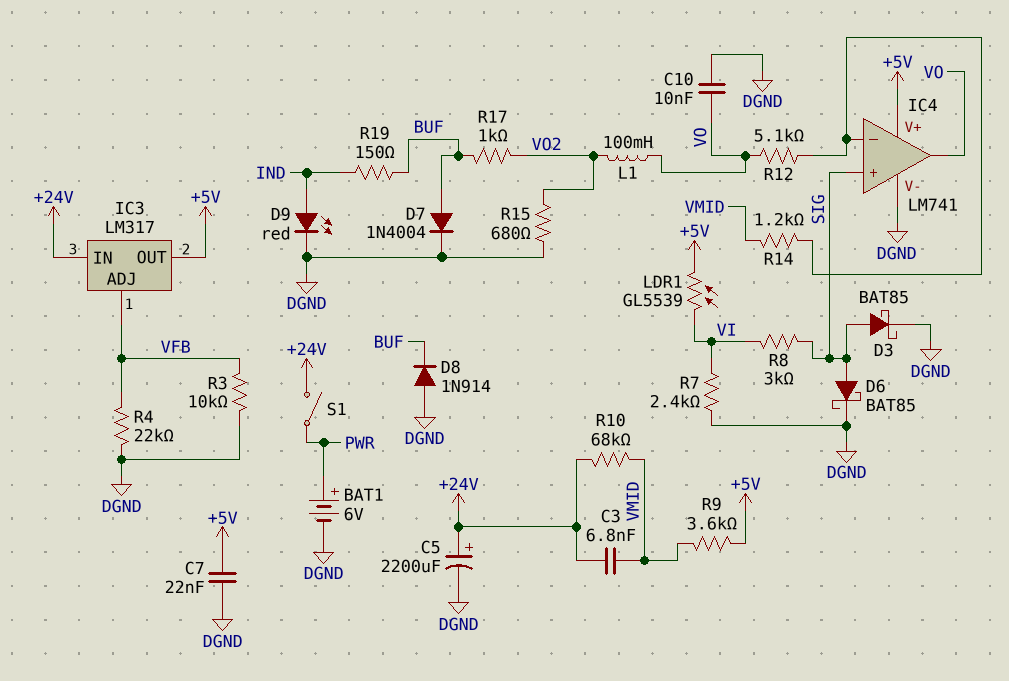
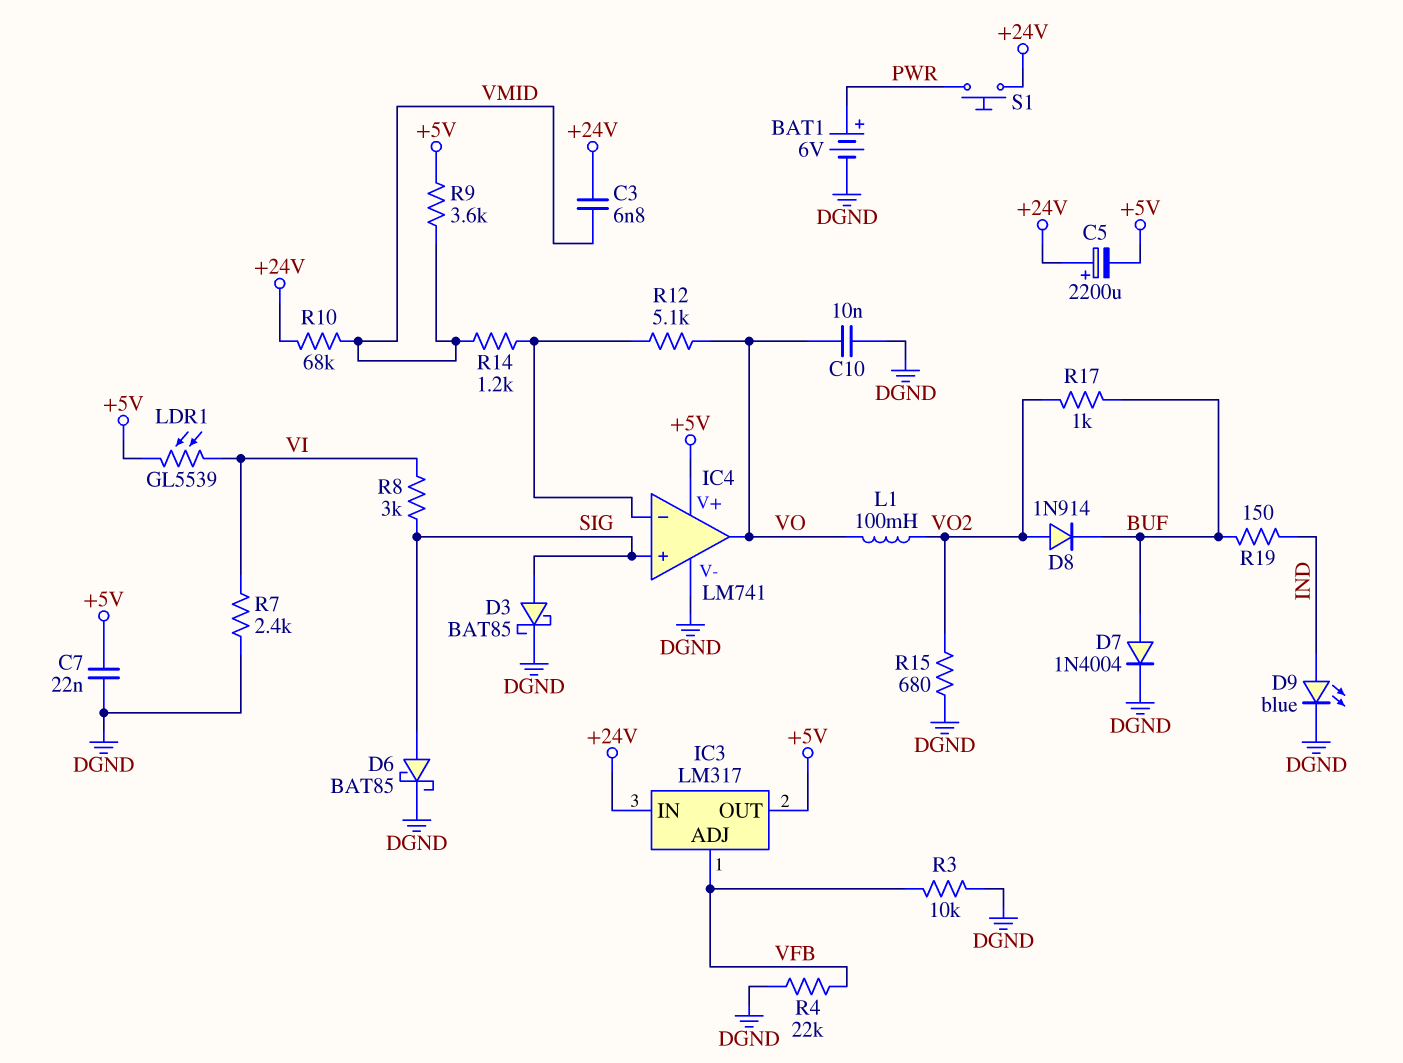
C5: 2200uF (plus +24V, minus DGND) -> 2200uF (plus +24V, minus +5V)
D8: diode 1N914 (A DGND, K BUF) -> diode 1N914 (A VO2, K BUF)
D9: LED red (A IND, K DGND) -> LED blue (A IND, K DGND)
S1: switch (+24V, PWR) -> button (+24V, PWR)

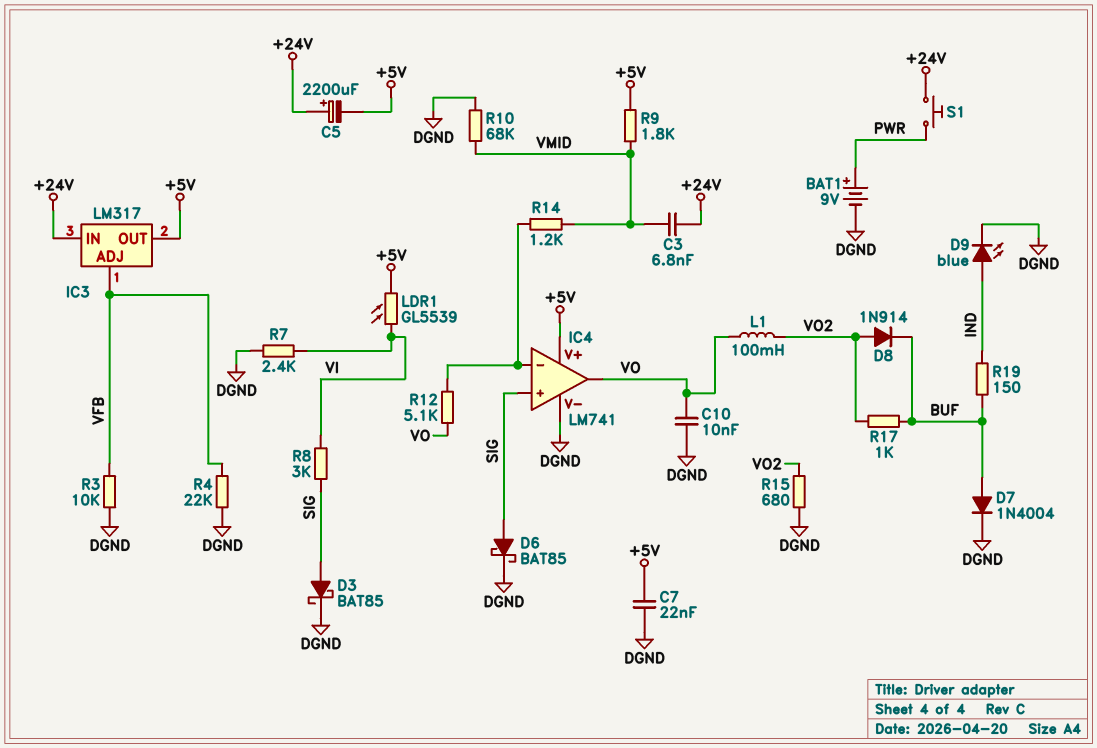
BAT1: 6V (plus PWR, minus DGND) -> 9V (plus PWR, minus DGND)
R9: 3.6k (+5V, VMID) -> 1.8k (+5V, VMID)
R10: 68k (+24V, VMID) -> 68k (DGND, VMID)

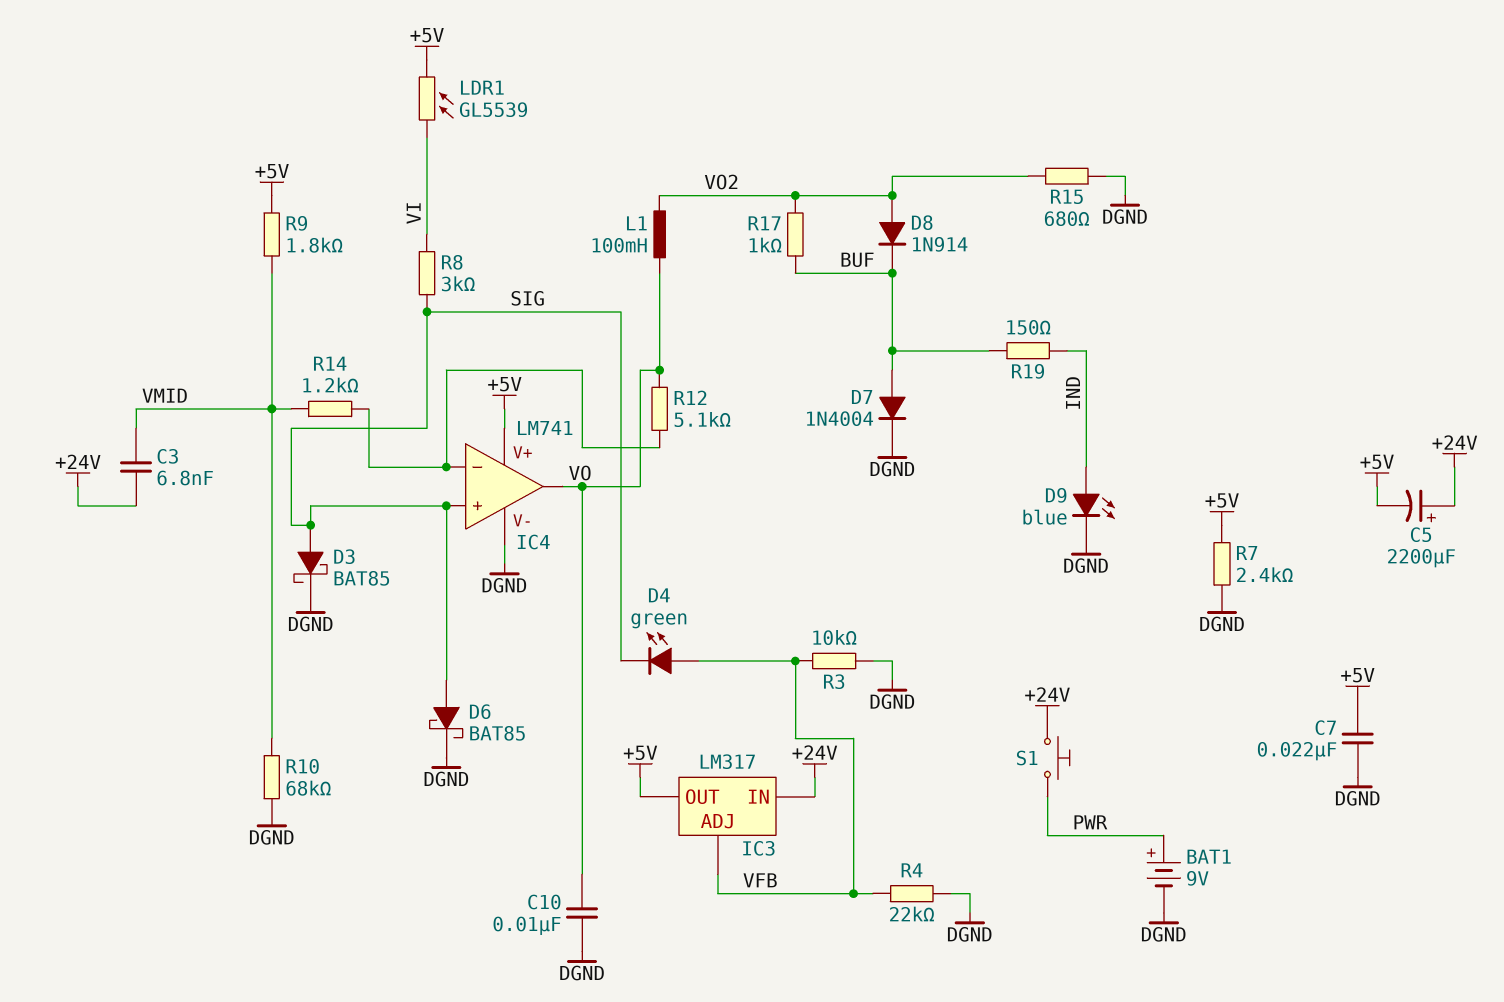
D4: none -> LED green (A VFB, K SIG)
R7: 2.4k (DGND, VI) -> 2.4k (+5V, DGND)

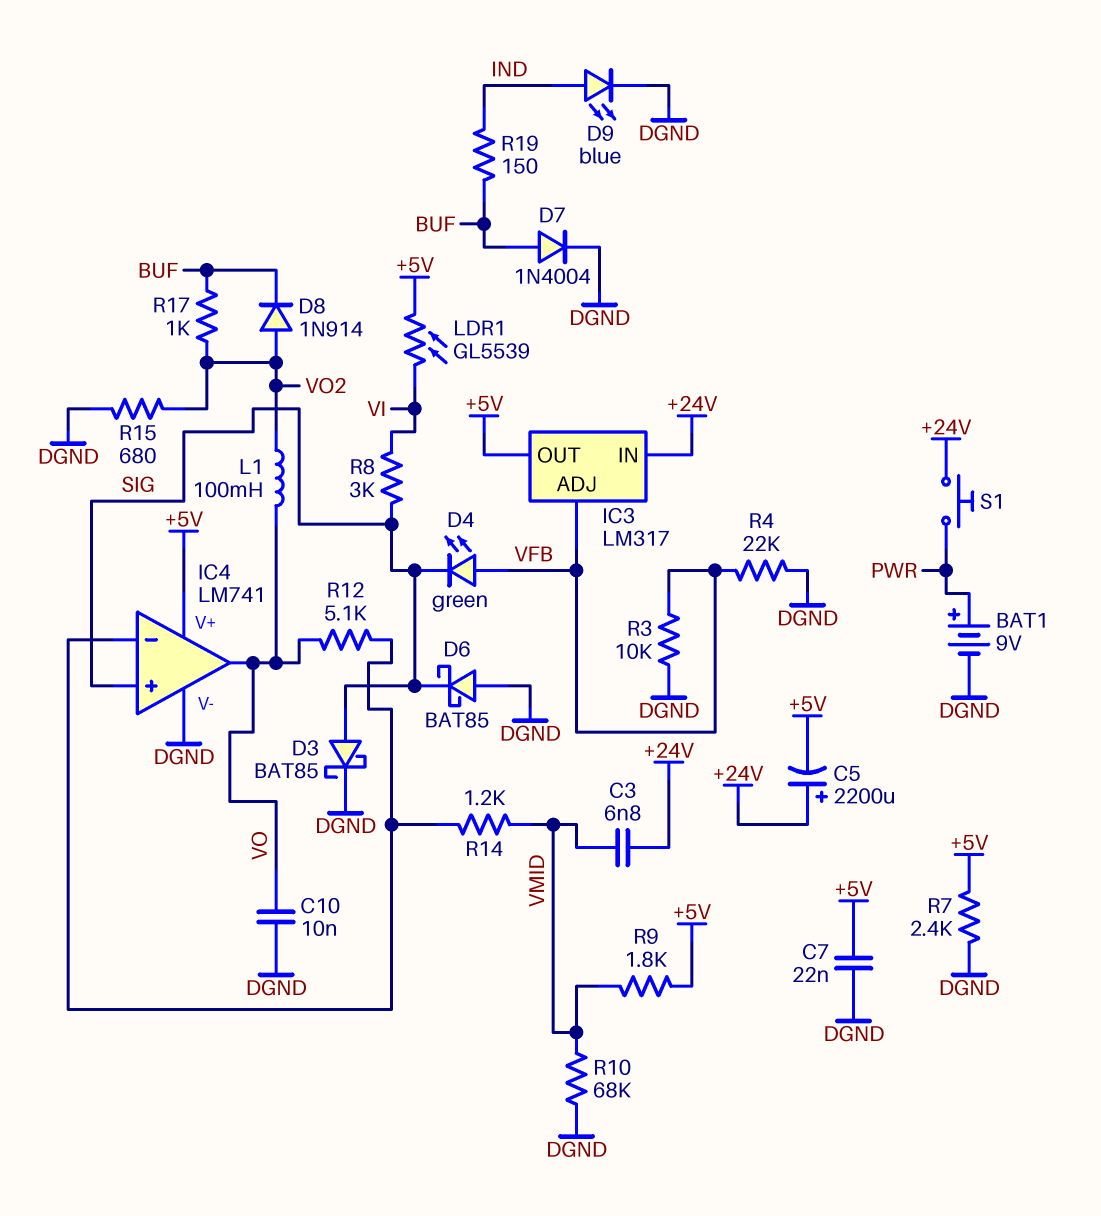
D6: schottky BAT85 (A SIG, K DGND) -> schottky BAT85 (A DGND, K SIG)

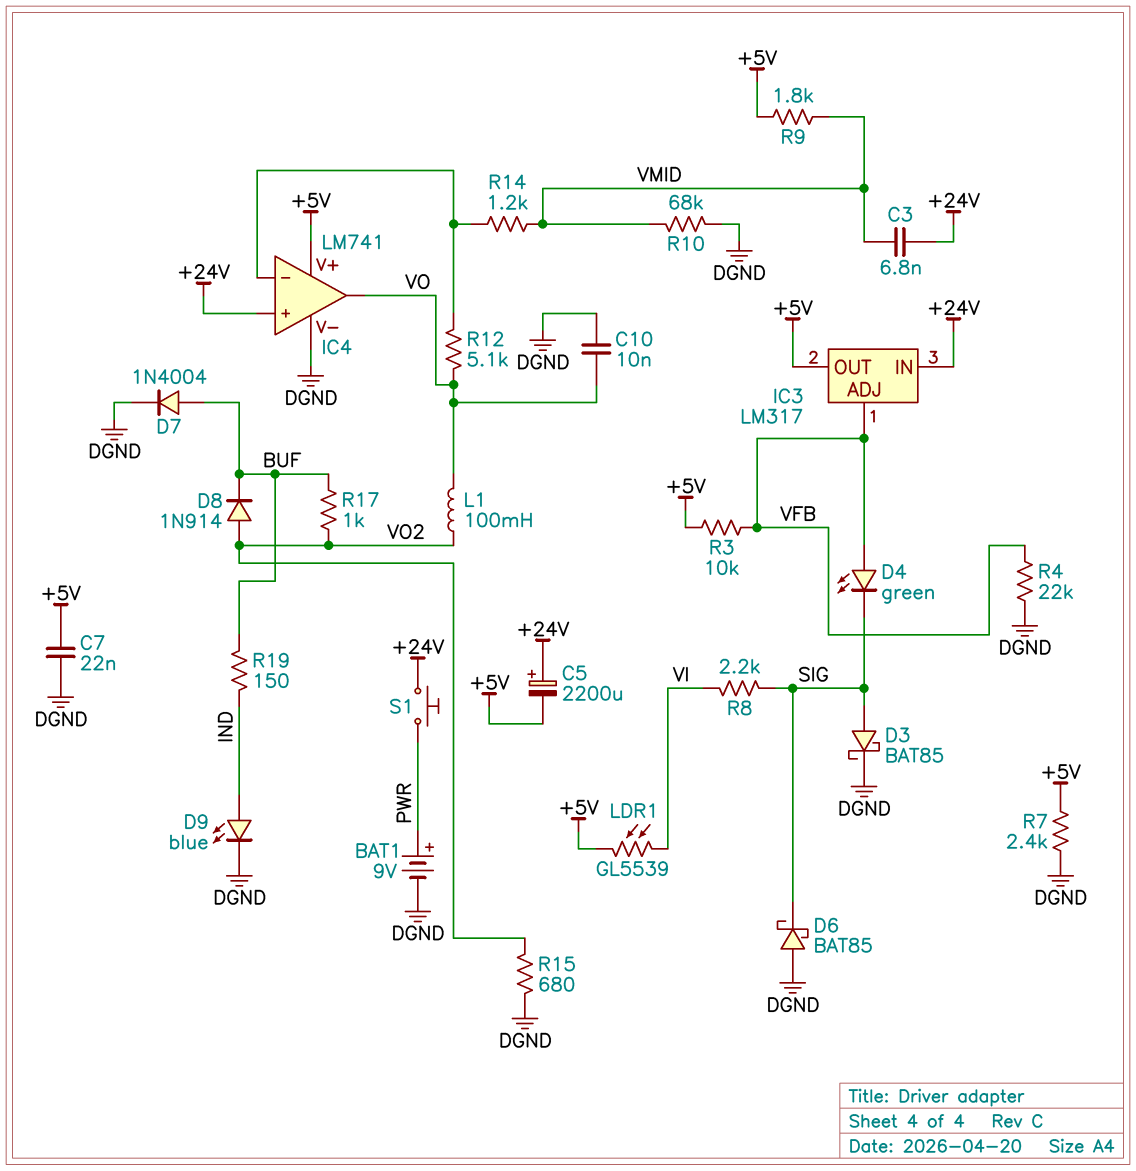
IC4 pin in+: SIG -> +24V
R3: 10k (DGND, VFB) -> 10k (+5V, VFB)
R8: 3k (SIG, VI) -> 2.2k (SIG, VI)

